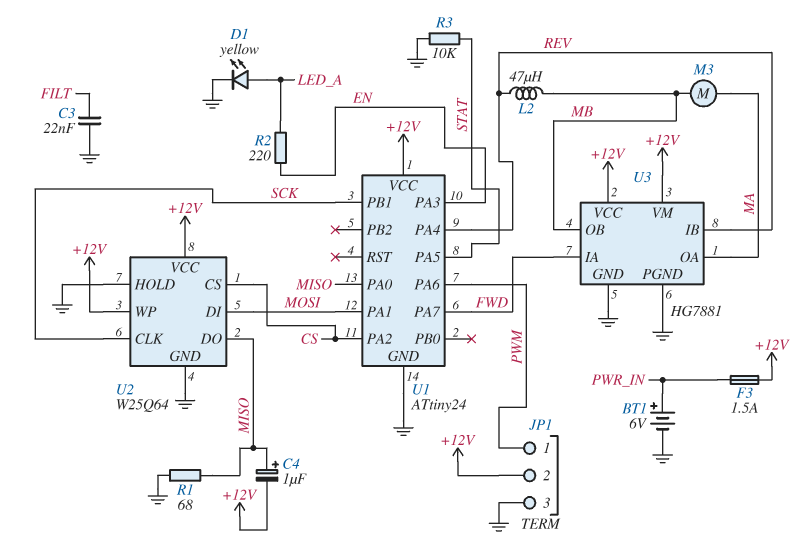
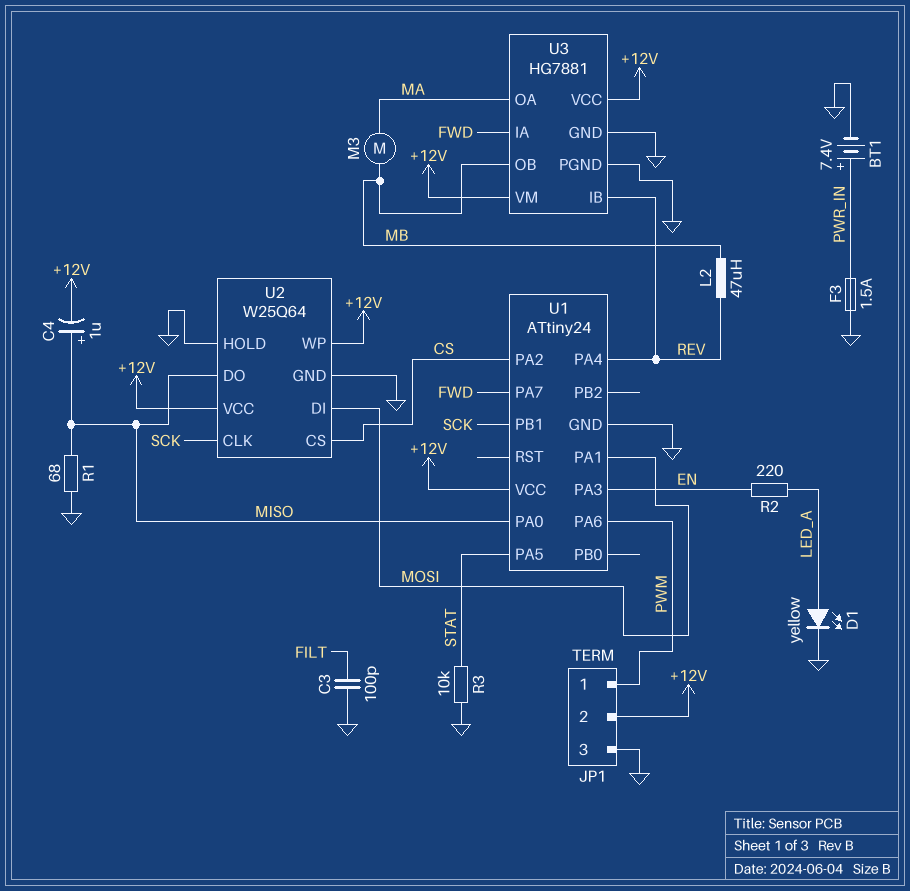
BT1: 6V (plus PWR_IN, minus GND) -> 7.4V (plus PWR_IN, minus GND)
C3: 22nF (FILT, GND) -> 100pF (FILT, GND)
F3: 1.5A (+12V, PWR_IN) -> 1.5A (GND, PWR_IN)

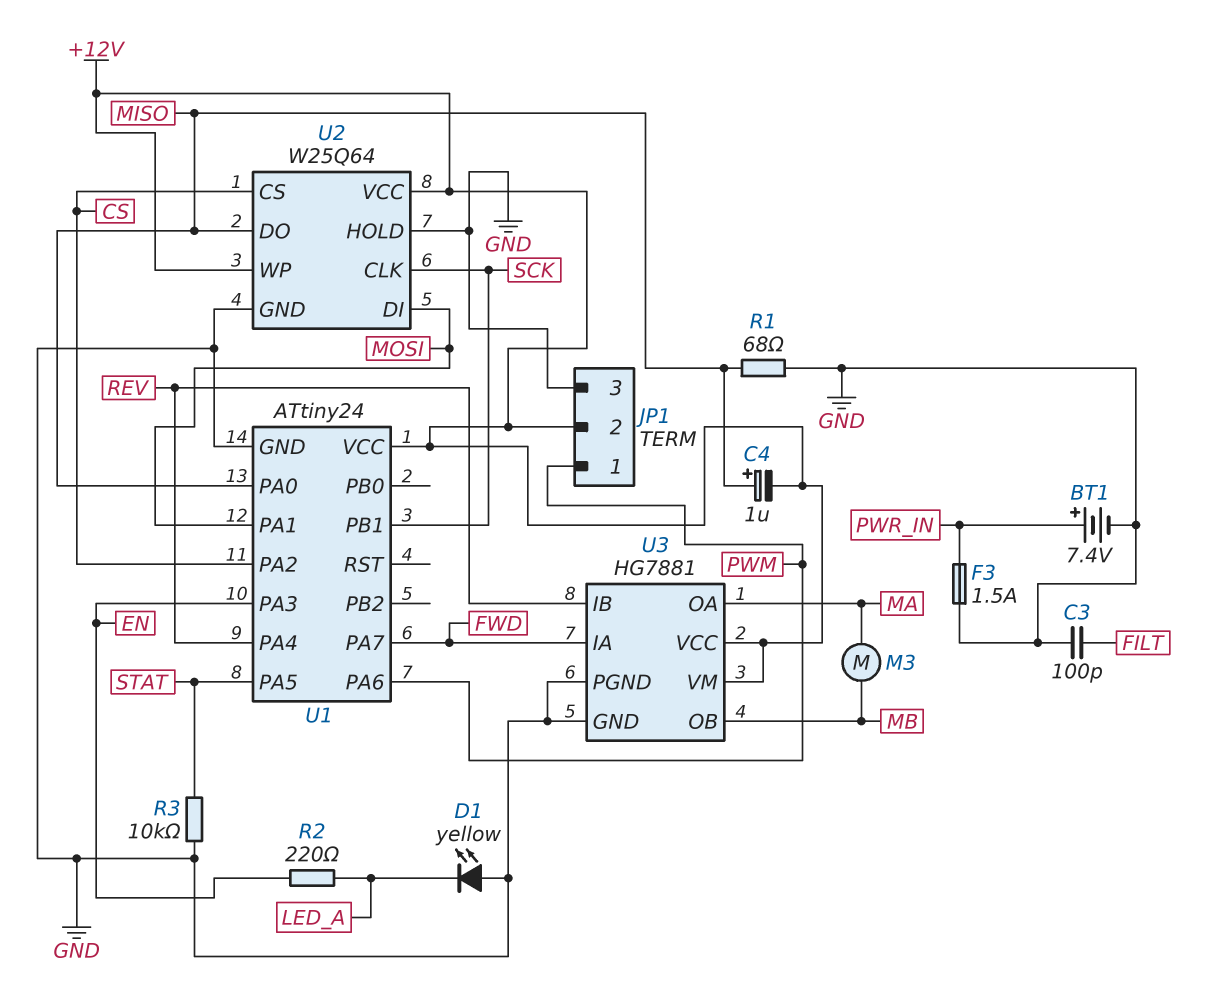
D1: LED yellow (A LED_A, K GND) -> LED yellow (A GND, K LED_A)
L2: 47uH (MB, REV) -> none

